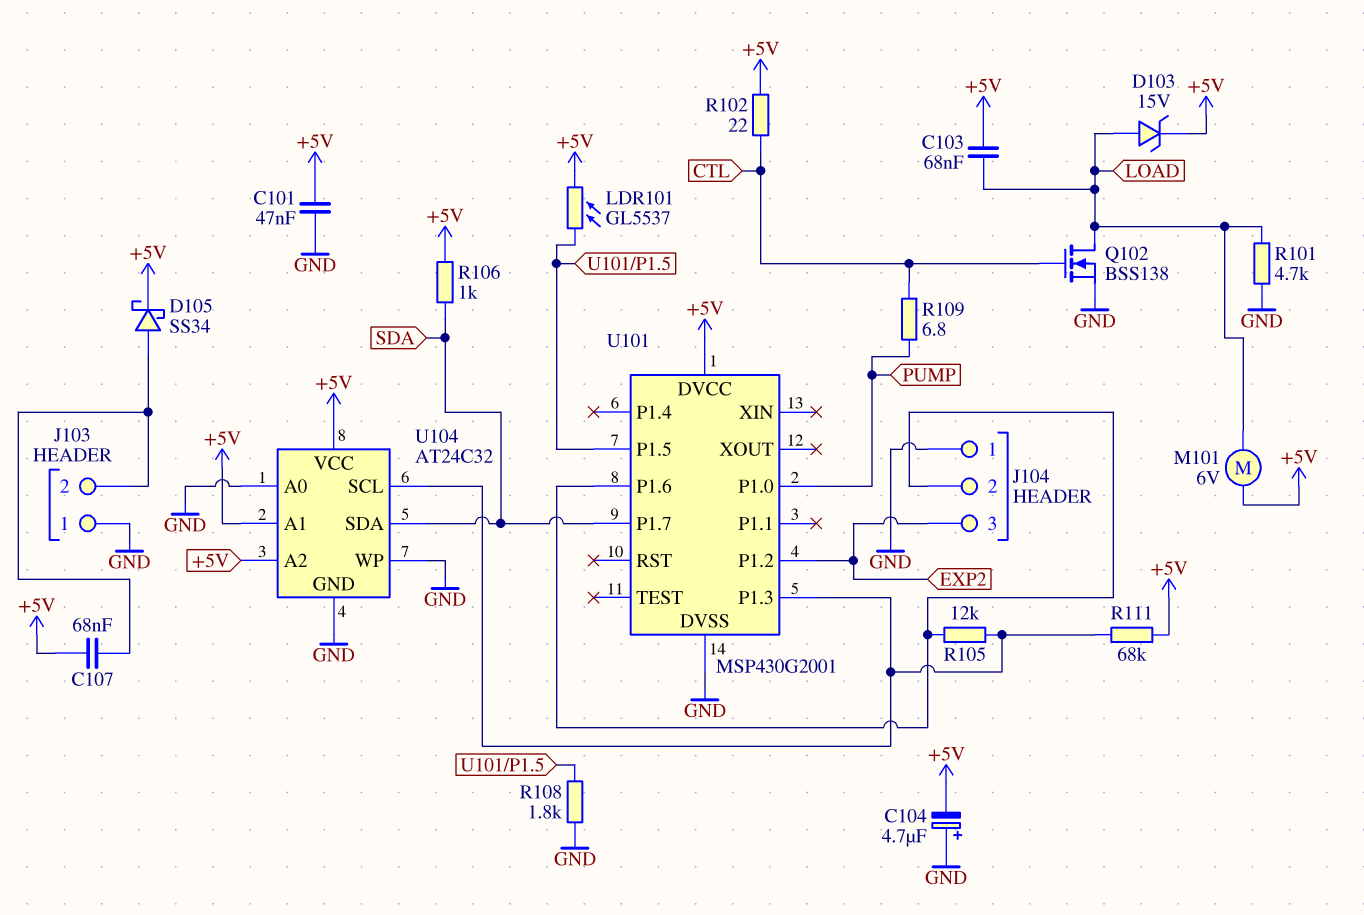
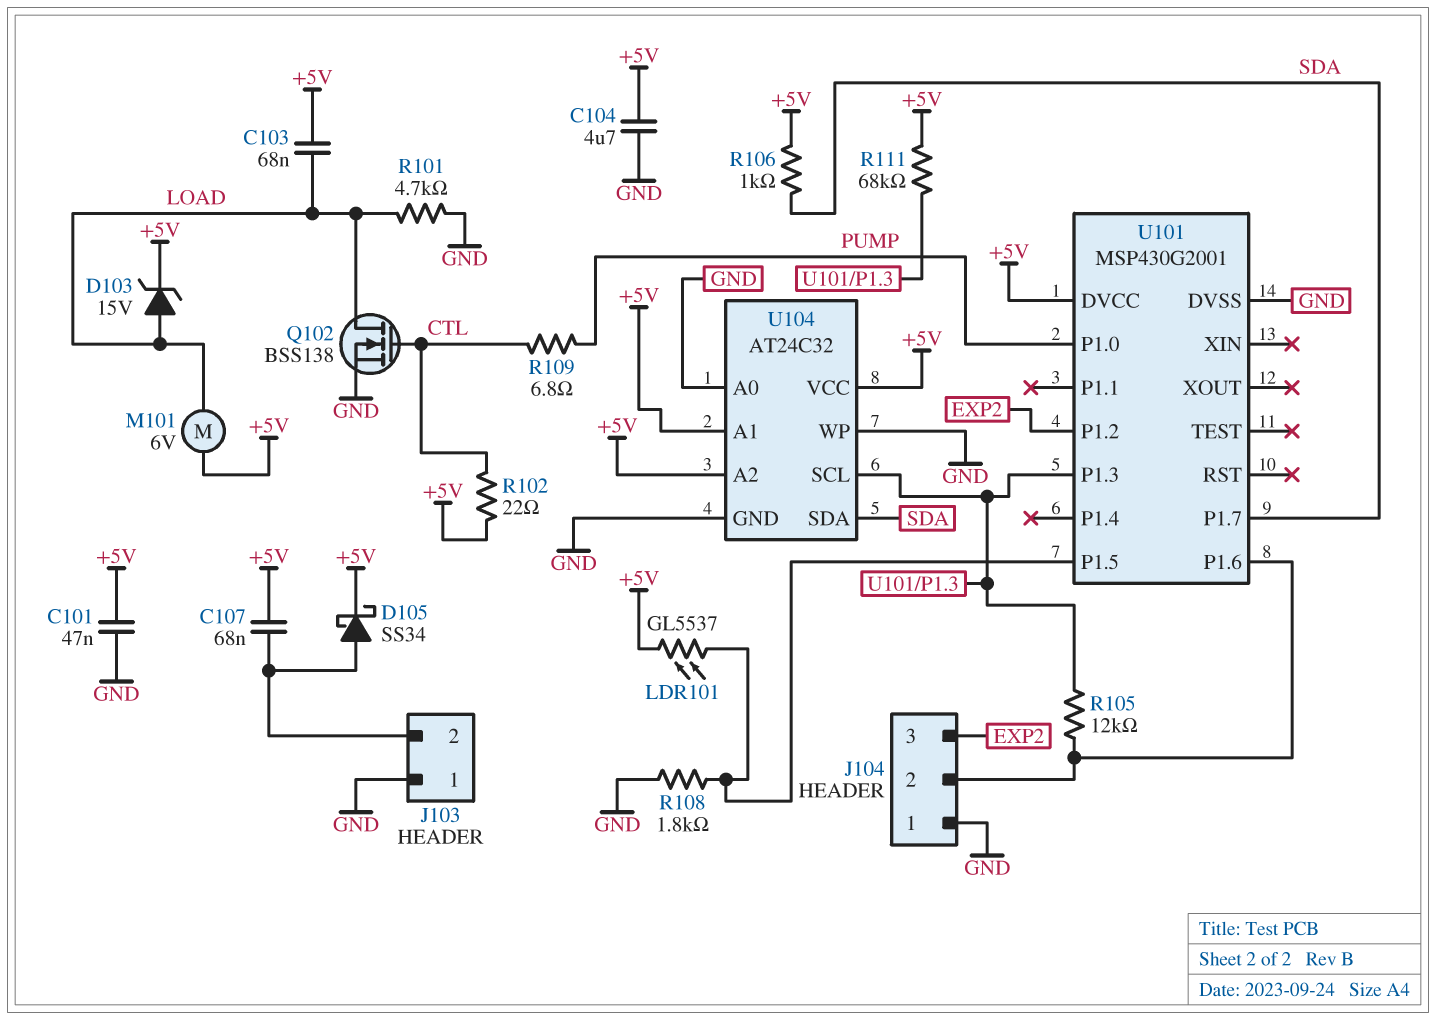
C104: 4.7uF (plus GND, minus +5V) -> 4.7uF (+5V, GND)

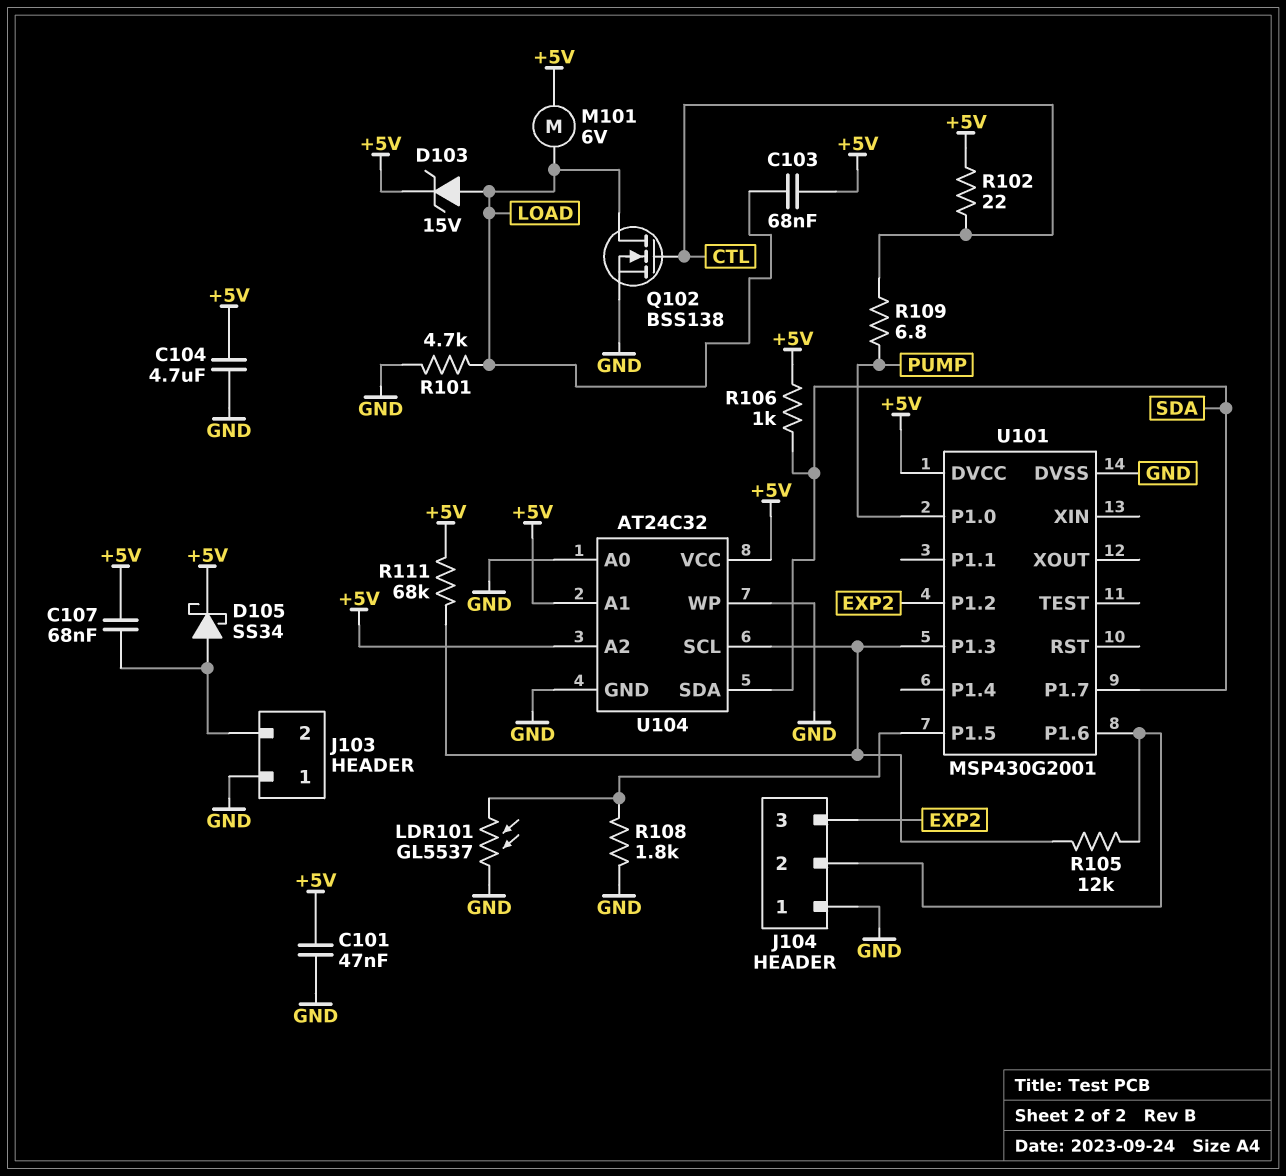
LDR101: GL5537 (+5V, U101/P1.5) -> GL5537 (GND, U101/P1.5)

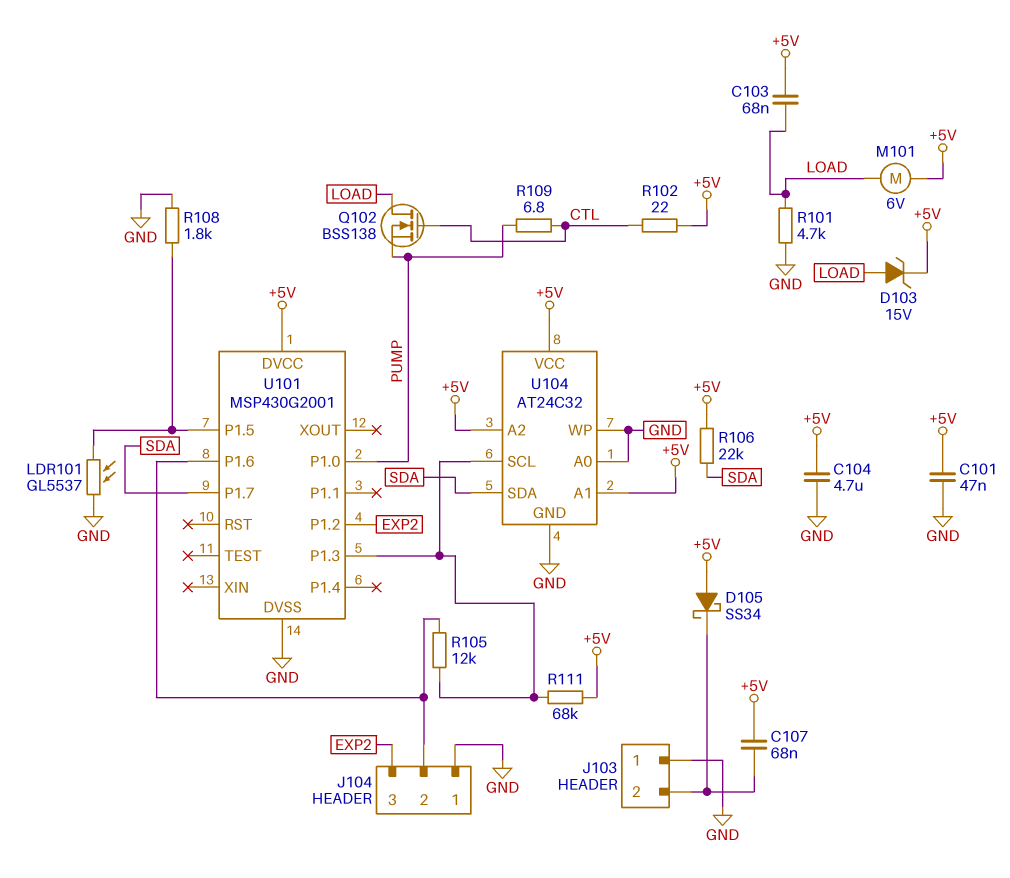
D105: schottky SS34 (A J103/2, K +5V) -> schottky SS34 (A +5V, K J103/2)
Q102: NMOS BSS138 (G CTL, D LOAD, S GND) -> NMOS BSS138 (G CTL, D LOAD, S PUMP)
R106: 1k (+5V, SDA) -> 22k (+5V, SDA)

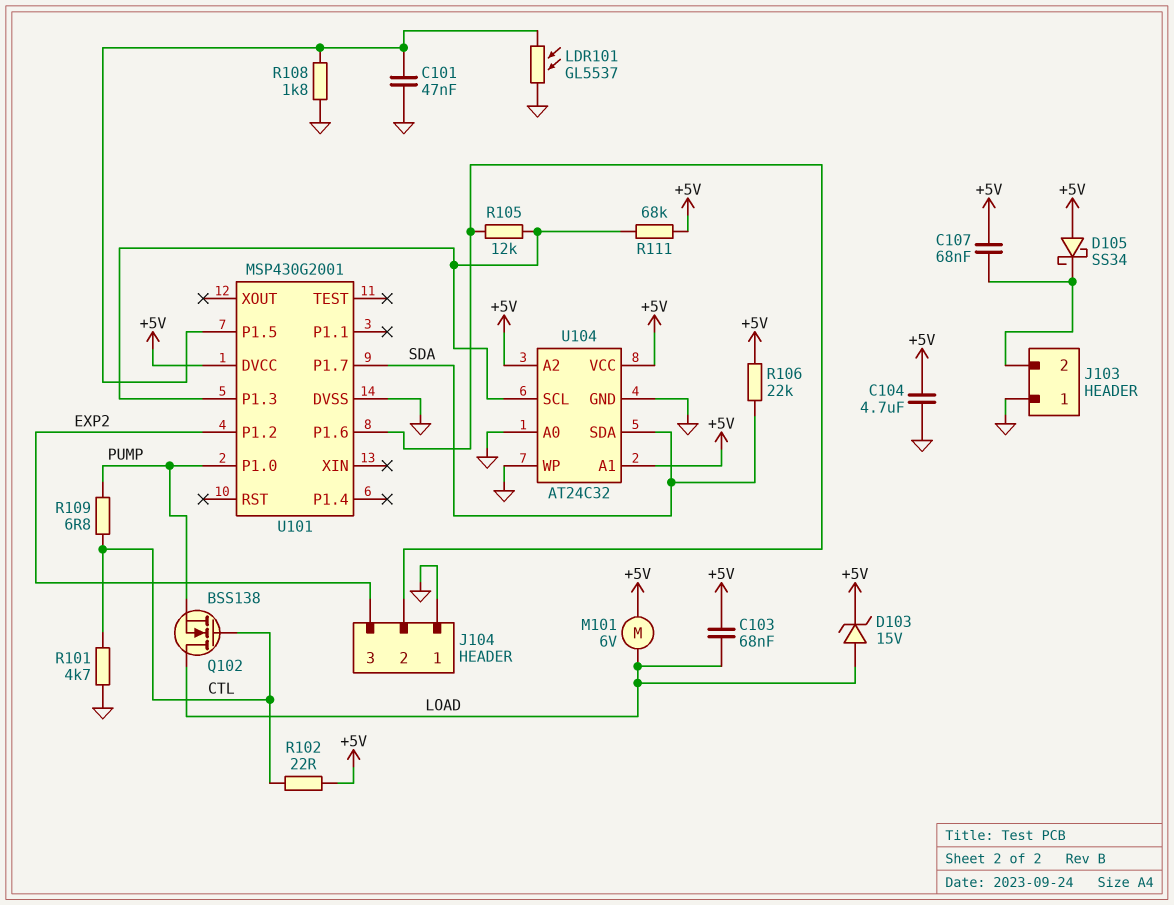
C101: 47nF (+5V, GND) -> 47nF (GND, U101/P1.5)
R101: 4.7k (GND, LOAD) -> 4.7k (CTL, GND)

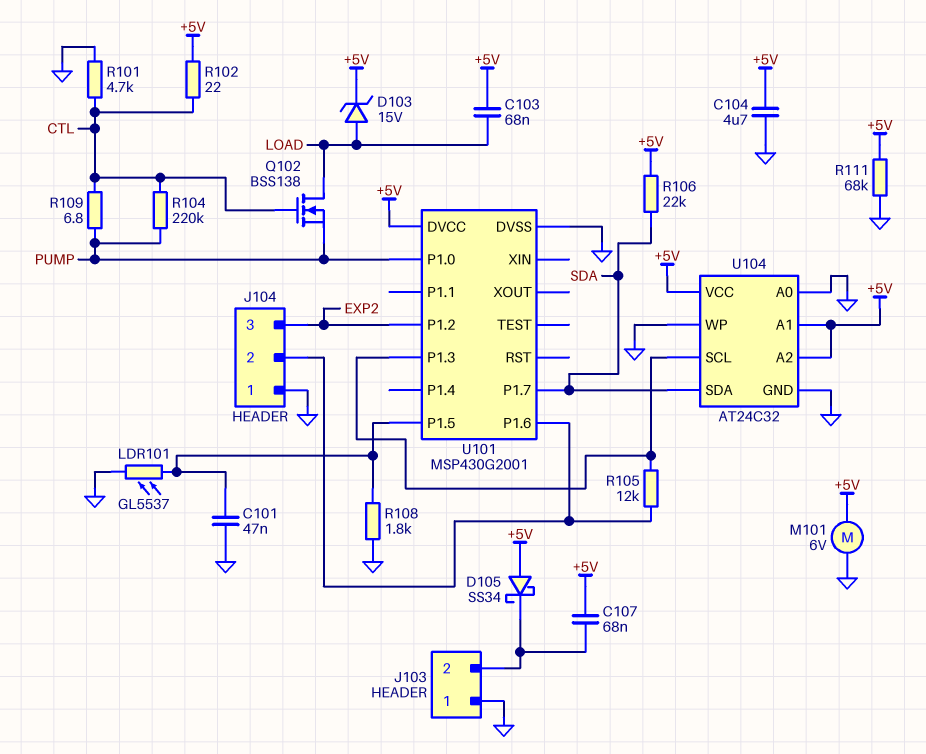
M101: motor 6V (+5V, LOAD) -> motor 6V (+5V, GND)
R104: none -> 220k (CTL, PUMP)
R111: 68k (+5V, U101/P1.3) -> 68k (+5V, GND)

